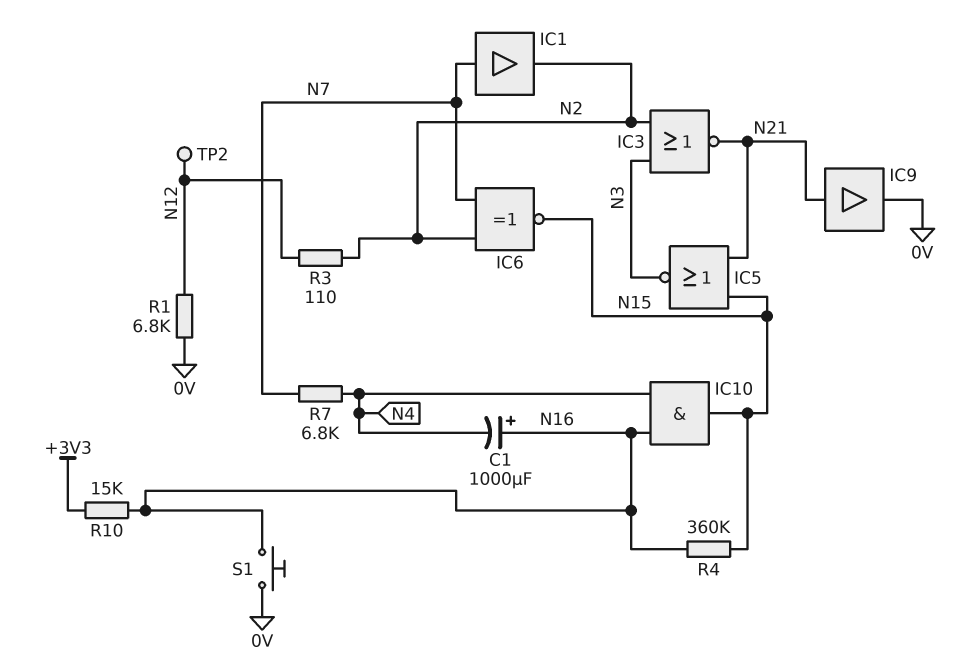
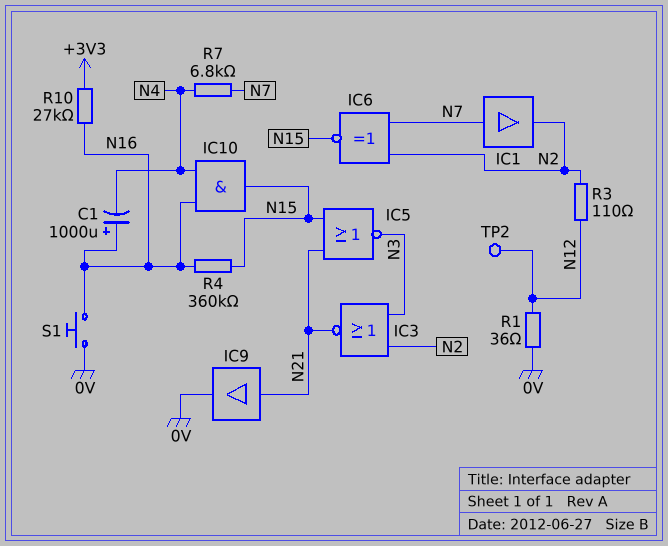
R1: 6.8k (0V, N12) -> 36 (0V, N12)
R10: 15k (+3V3, N16) -> 27k (+3V3, N16)

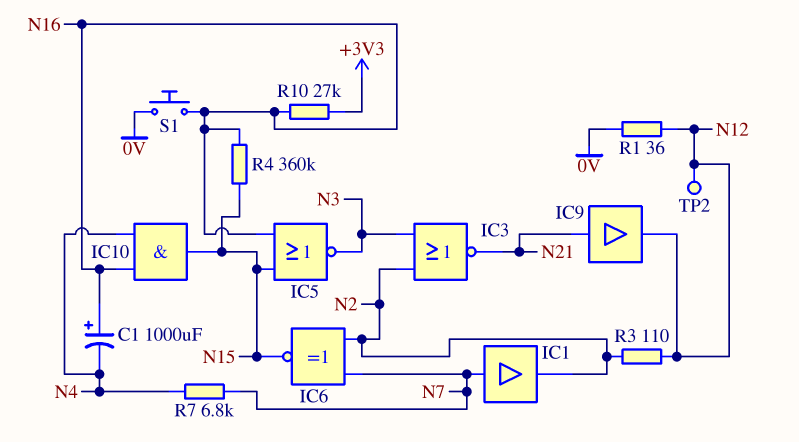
IC5: NOR (in N15, in N21, out N3) -> NOR (in N15, in N16, out N3)
IC9: buffer (in N21, out 0V) -> buffer (in N21, out N12)

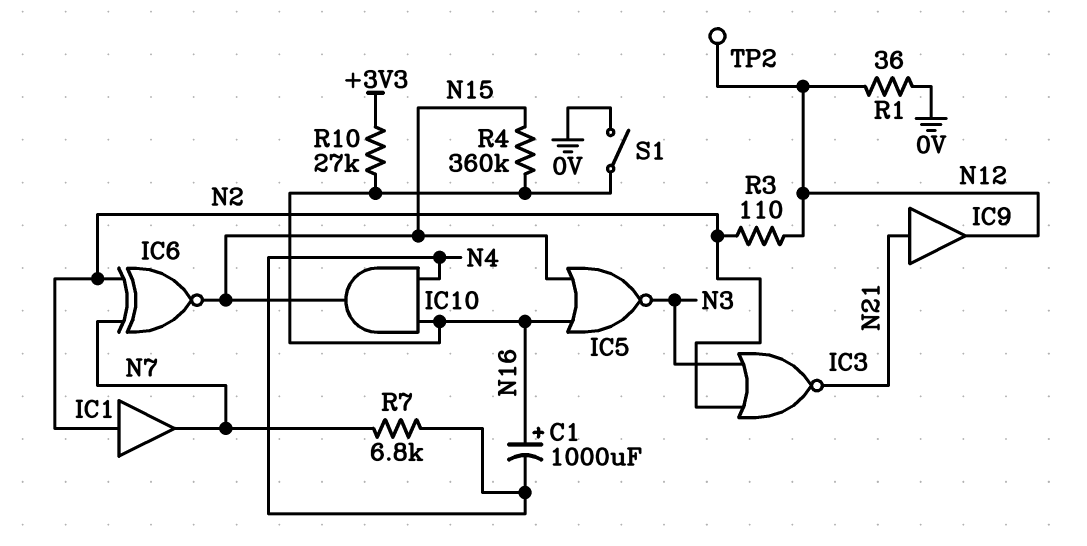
IC1: buffer (in N7, out N2) -> buffer (in N2, out N7)
S1: button (0V, N16) -> switch (0V, N16)

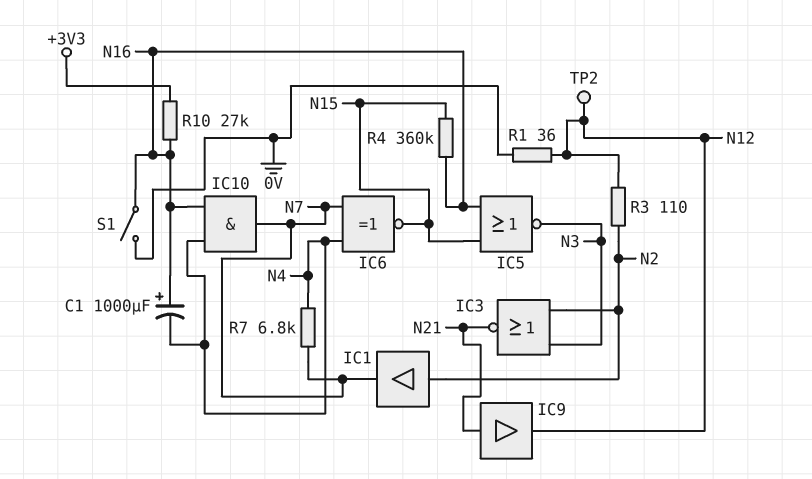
IC6: XNOR (in N2, in N7, out N15) -> XNOR (in N4, in N7, out N15)
IC10: AND (in N4, in N16, out N15) -> AND (in N4, in N16, out N7)

